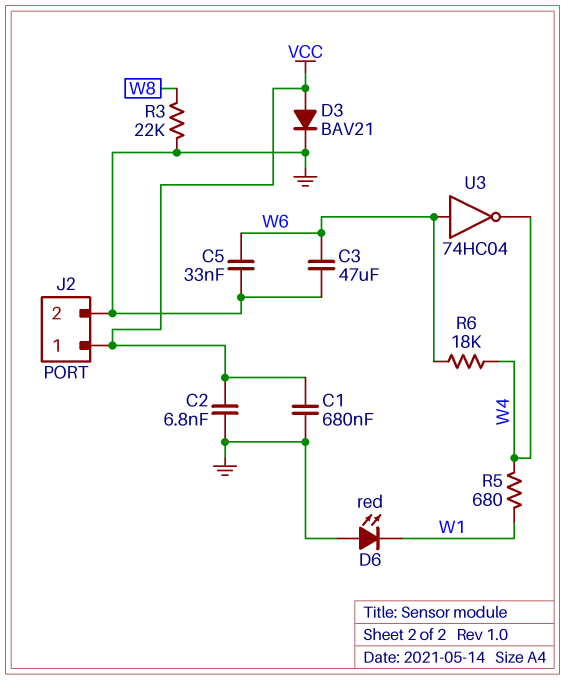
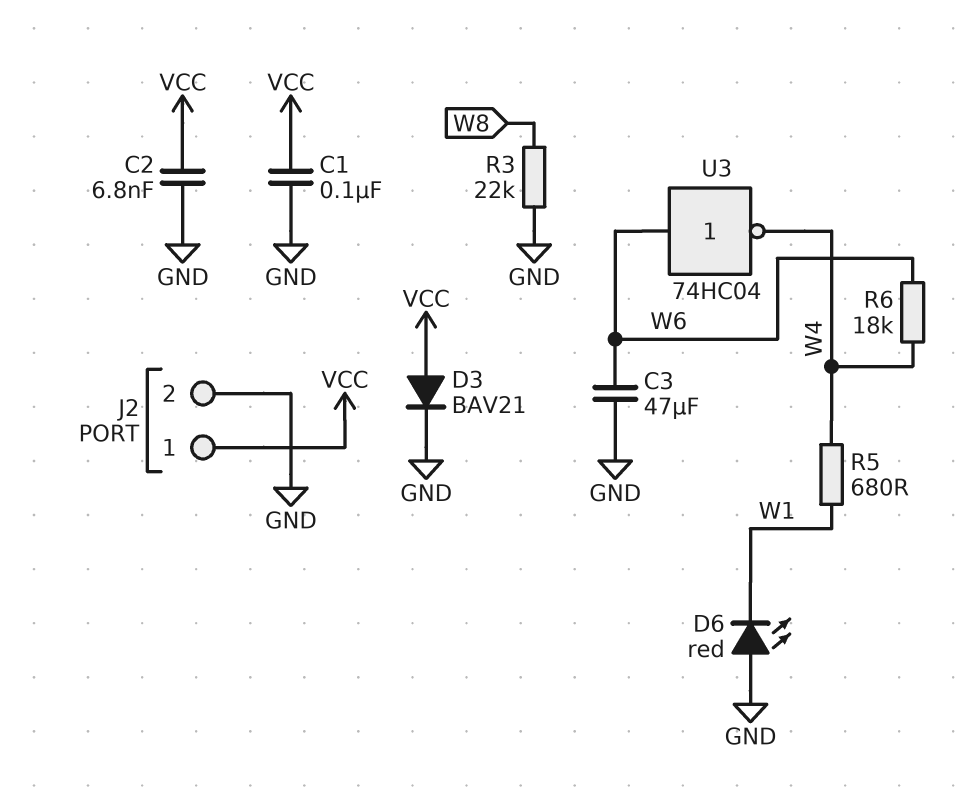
C1: 680nF (GND, VCC) -> 100nF (GND, VCC)
C5: 33nF (GND, W6) -> none

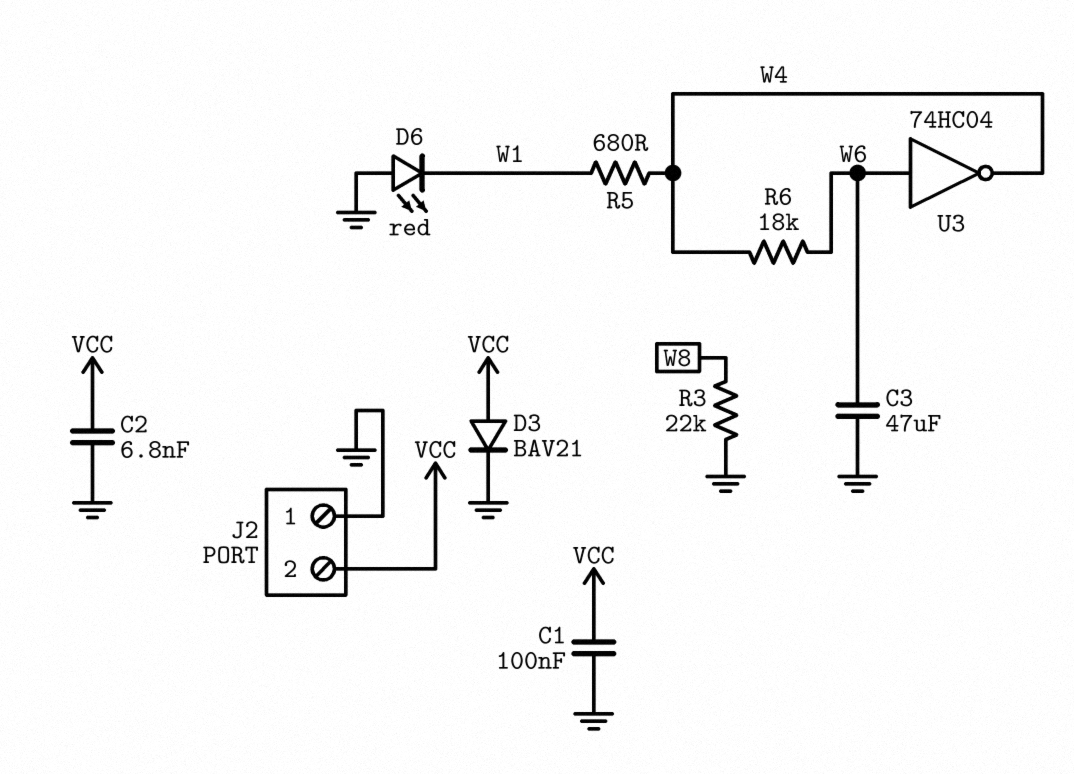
J2 pin 1: VCC -> GND
J2 pin 2: GND -> VCC

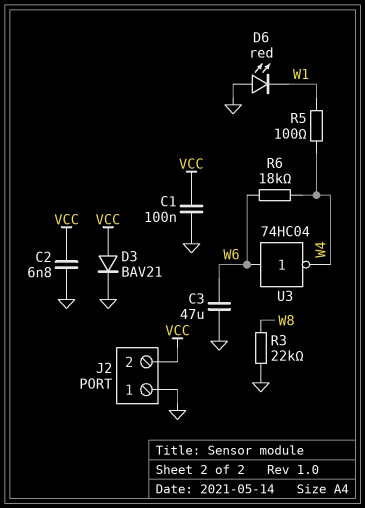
R5: 680 (W1, W4) -> 100 (W1, W4)

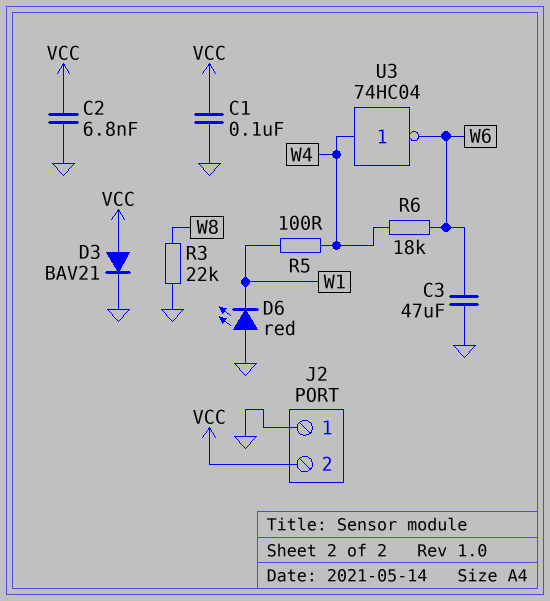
U3: NOT 74HC04 (in W6, out W4) -> NOT 74HC04 (in W4, out W6)

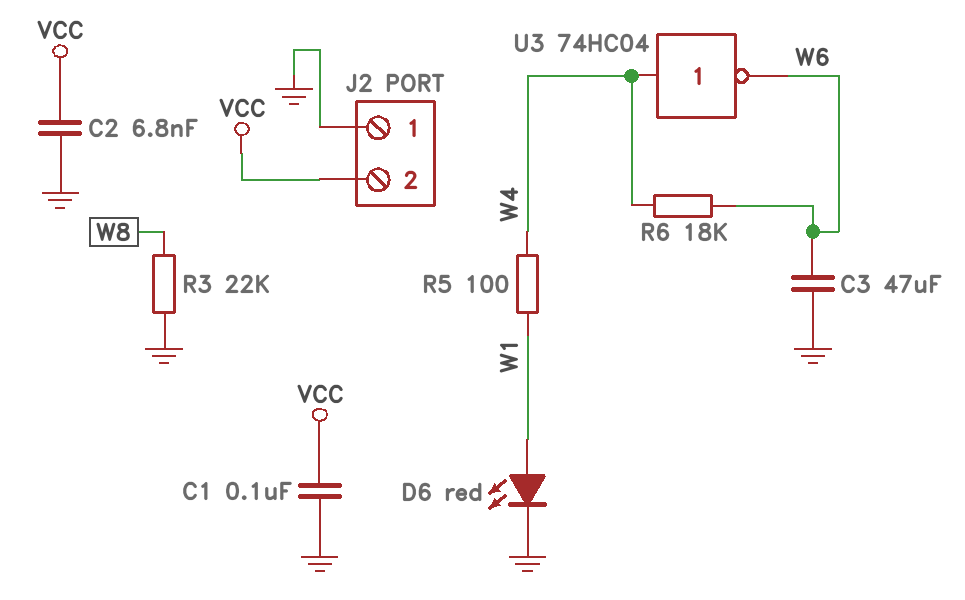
D3: diode BAV21 (A VCC, K GND) -> none
D6: LED red (A GND, K W1) -> LED red (A W1, K GND)

